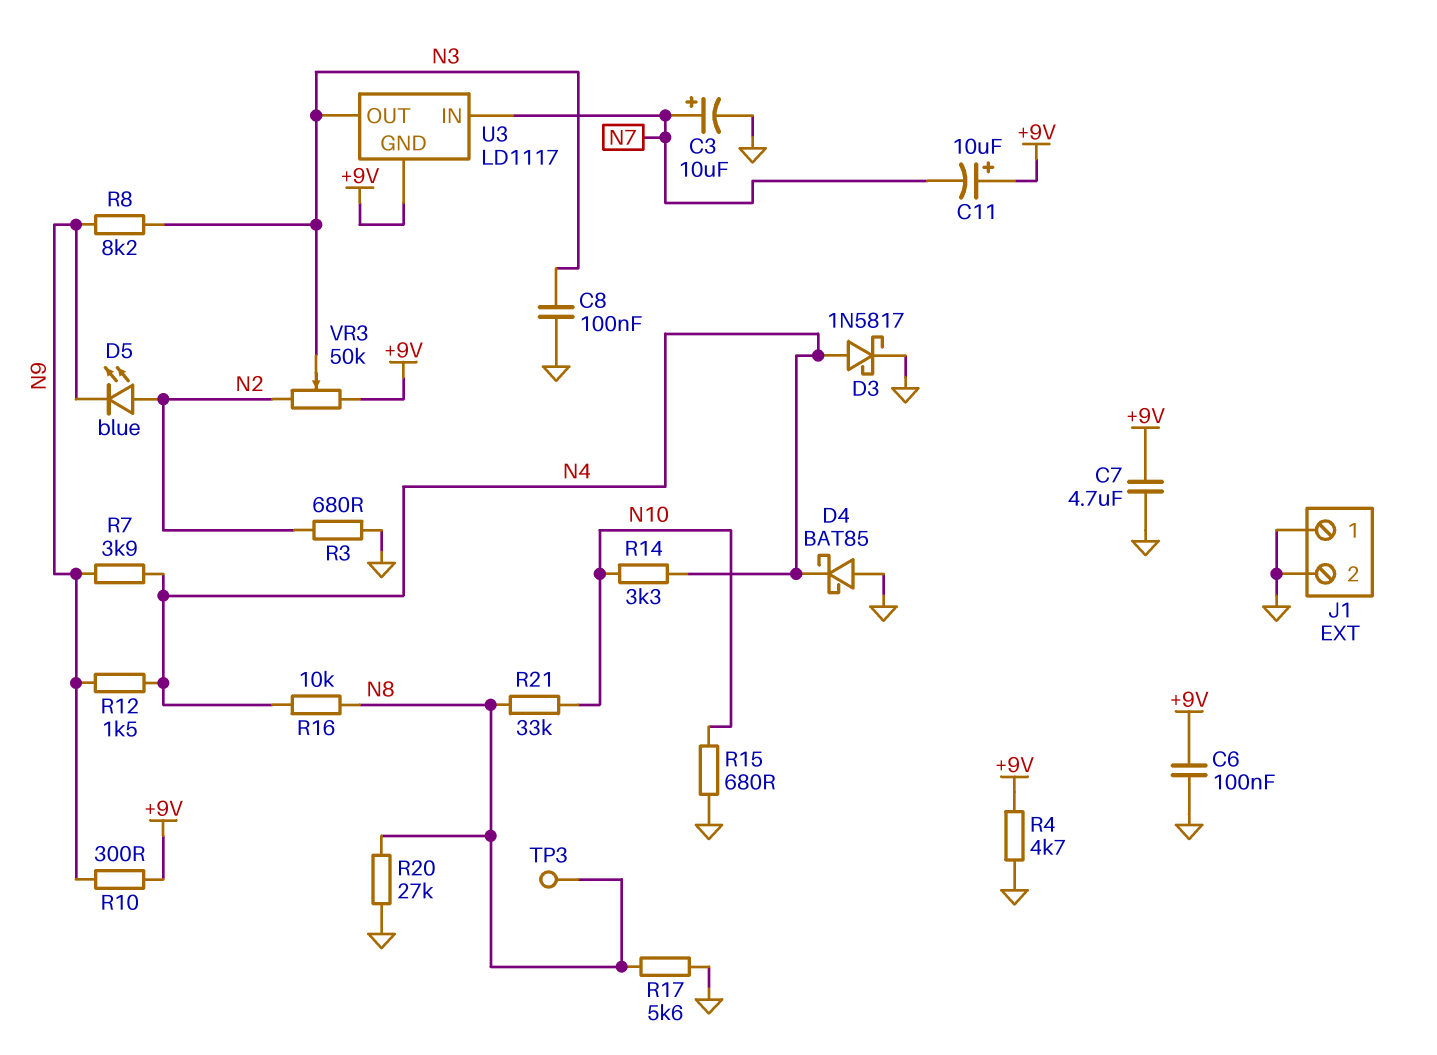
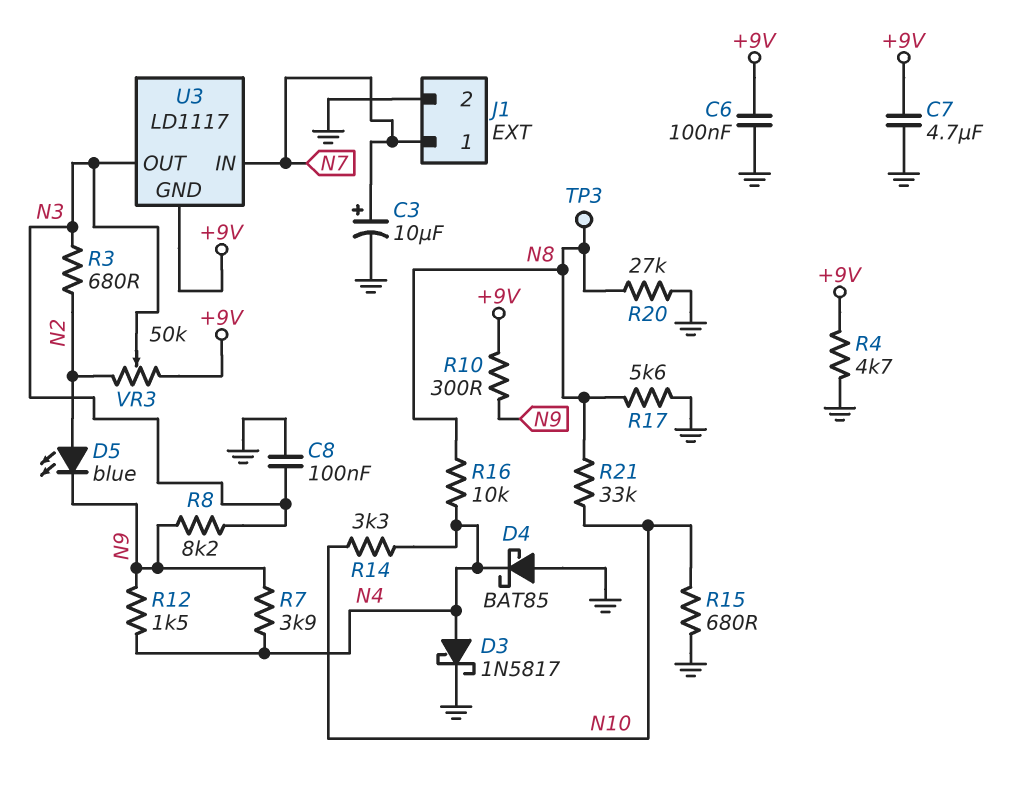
C11: 10uF (plus +9V, minus N7) -> none
J1 pin 1: GND -> N7
R3: 680 (GND, N2) -> 680 (N2, N3)

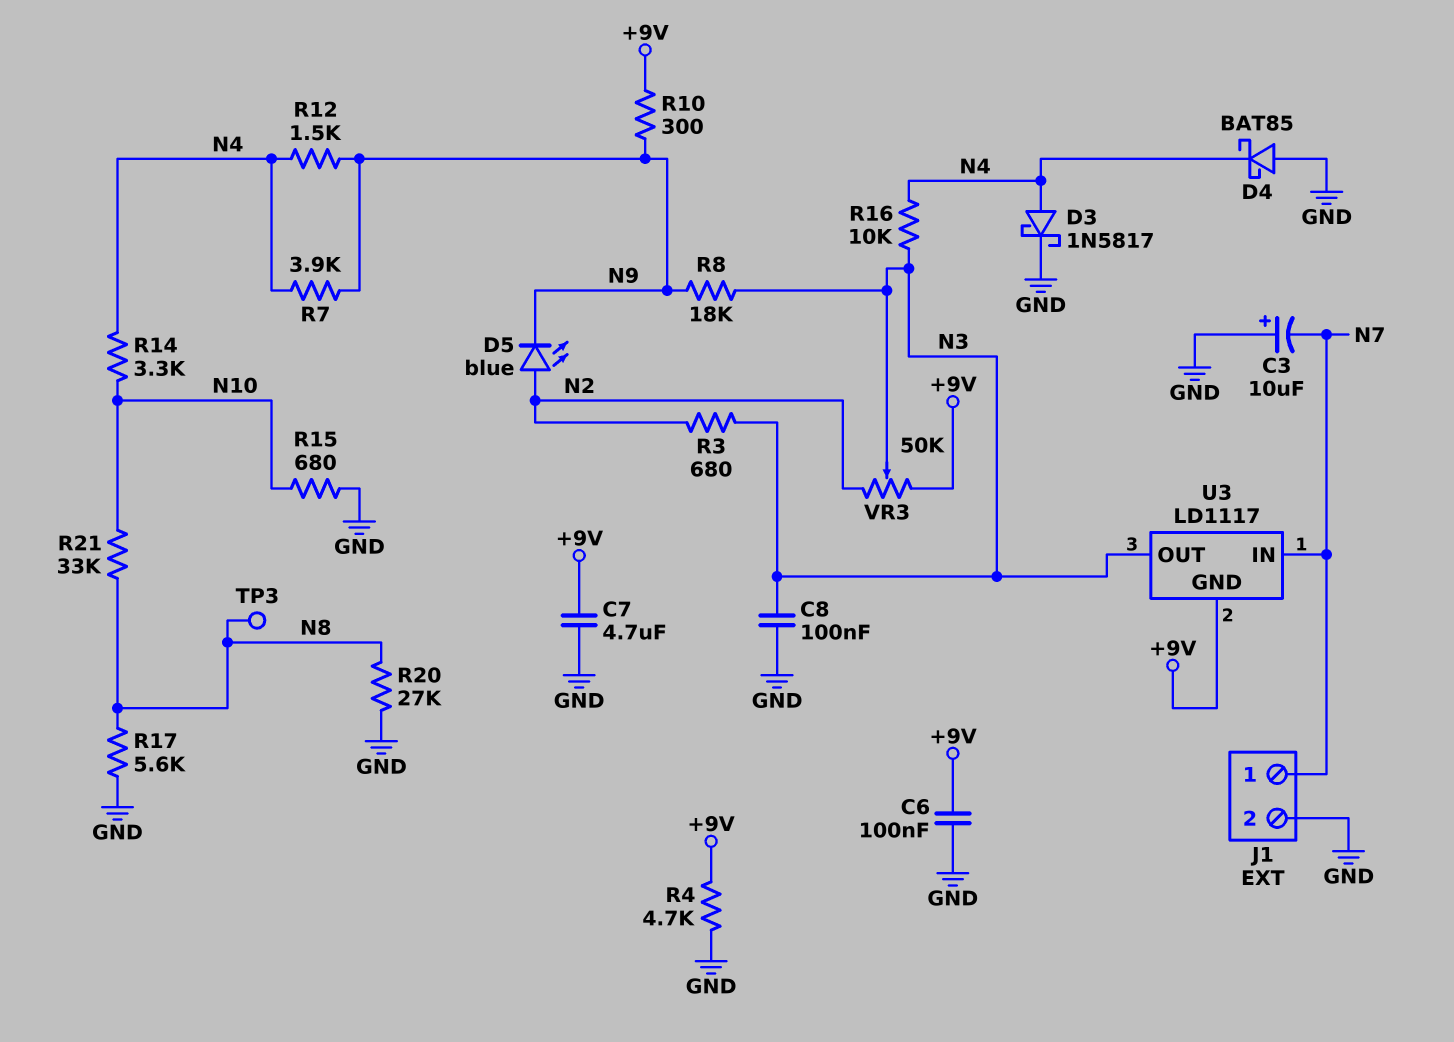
C3: 10uF (plus N7, minus GND) -> 10uF (plus GND, minus N7)
R8: 8.2k (N3, N9) -> 18k (N3, N9)
R16: 10k (N4, N8) -> 10k (N3, N4)

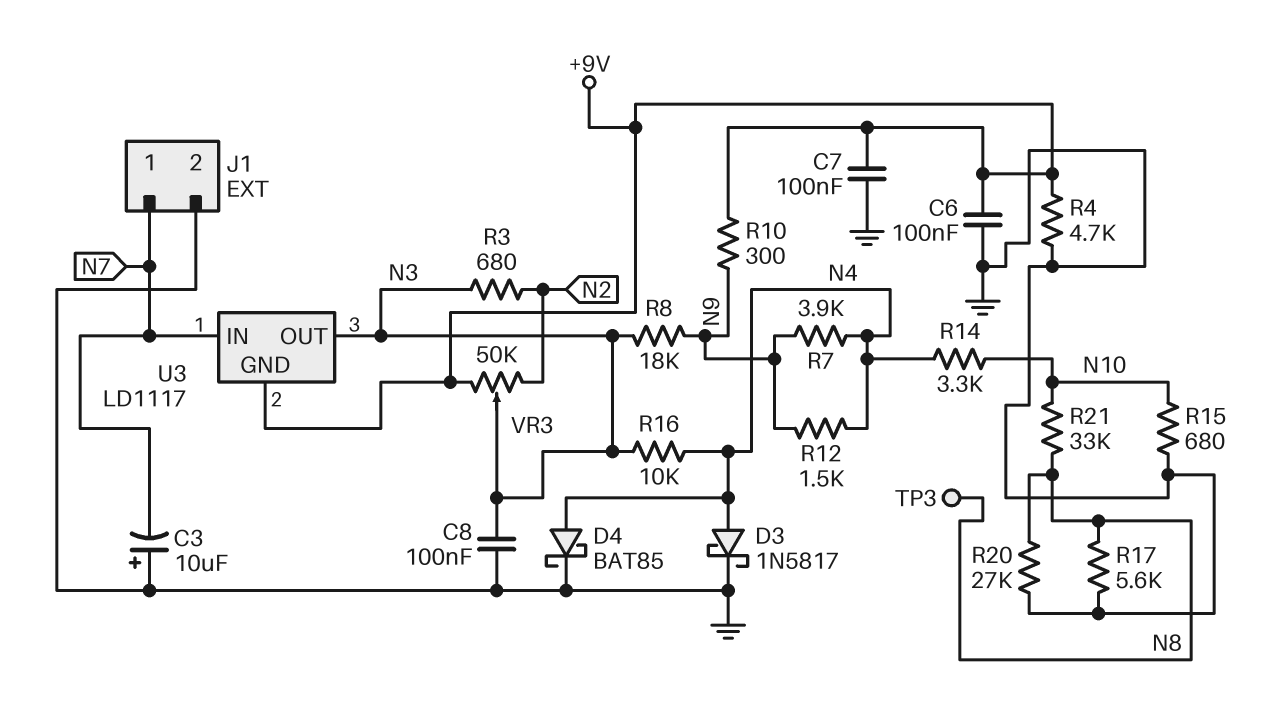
C7: 4.7uF (+9V, GND) -> 100nF (+9V, GND)
D4: schottky BAT85 (A GND, K N4) -> schottky BAT85 (A N4, K GND)
D5: LED blue (A N2, K N9) -> none

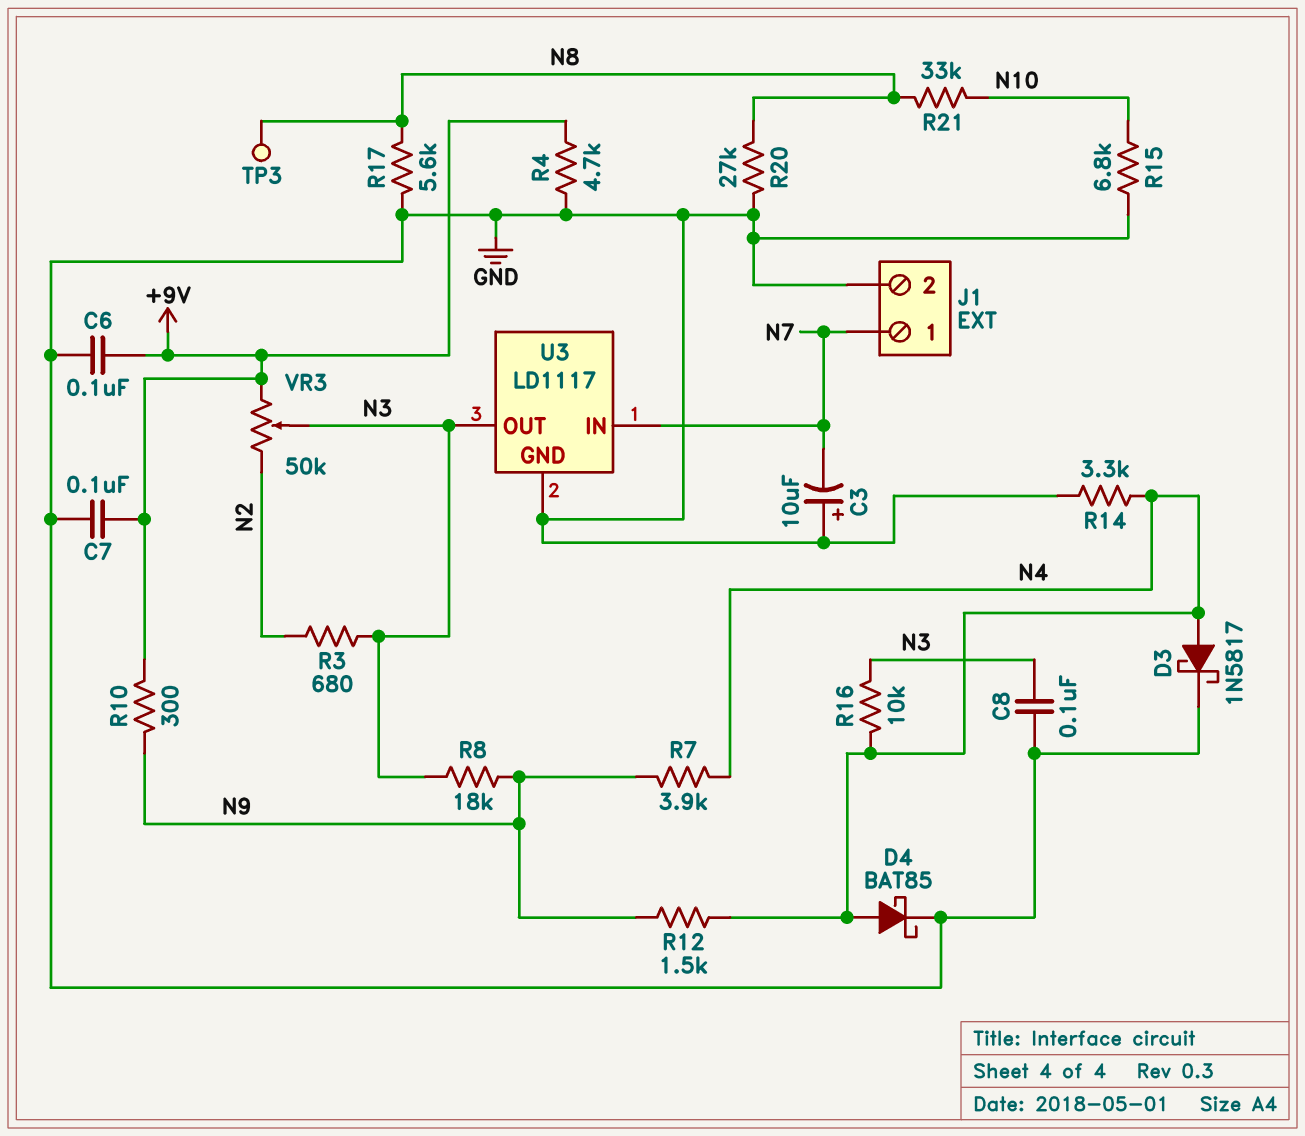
R14: 3.3k (N4, N10) -> 3.3k (GND, N4)
R15: 680 (GND, N10) -> 6.8k (GND, N10)
U3 pin GND: +9V -> GND

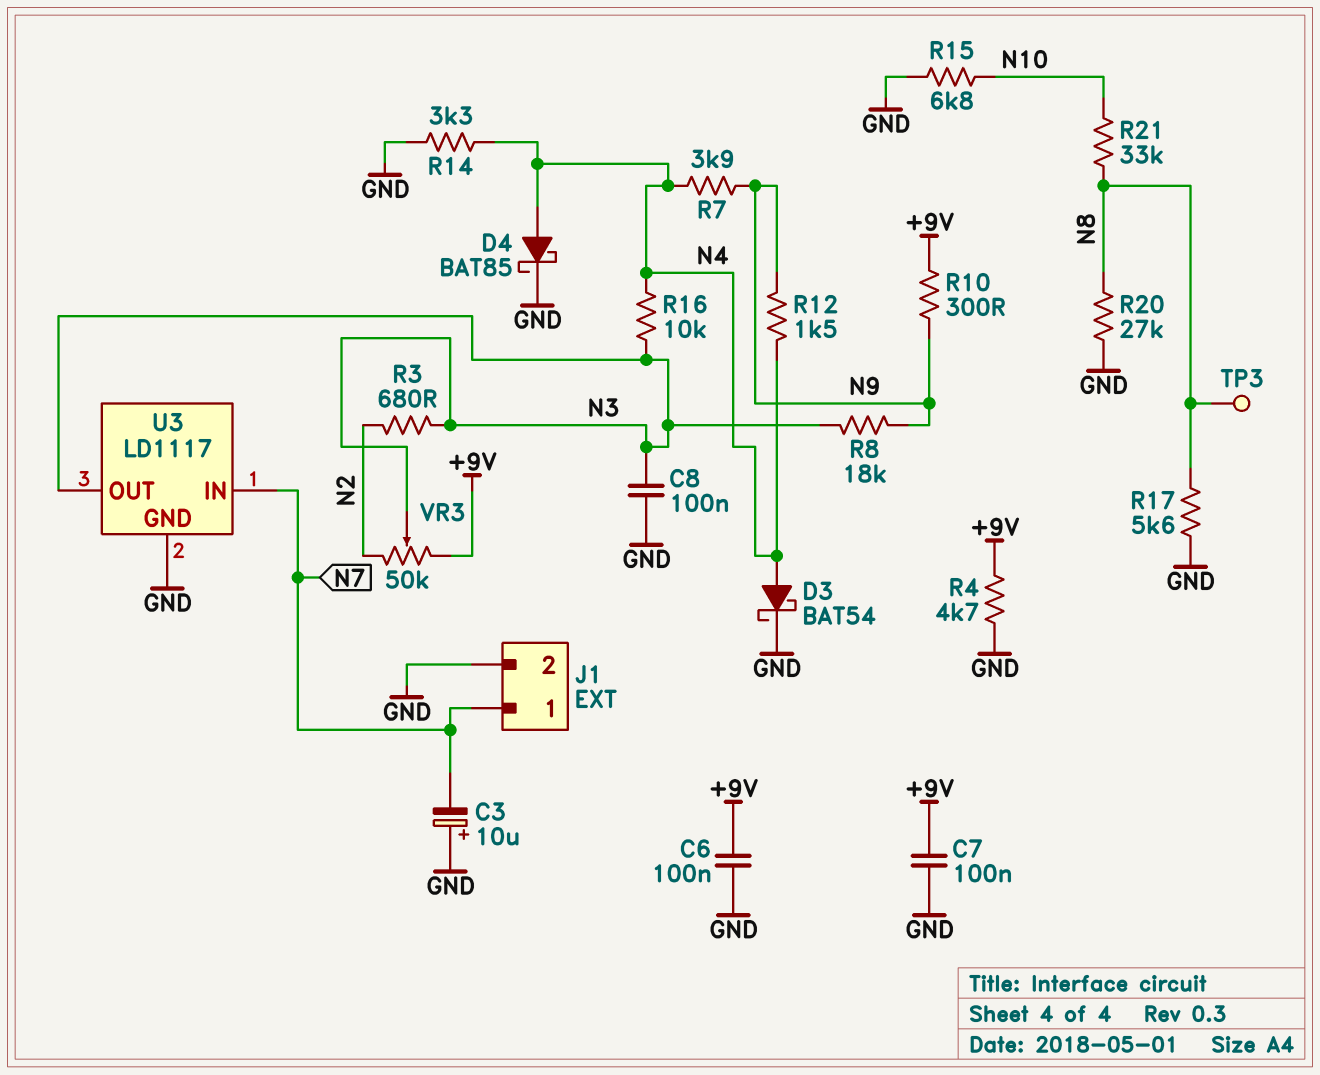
D3: schottky 1N5817 (A N4, K GND) -> schottky BAT54 (A N4, K GND)

